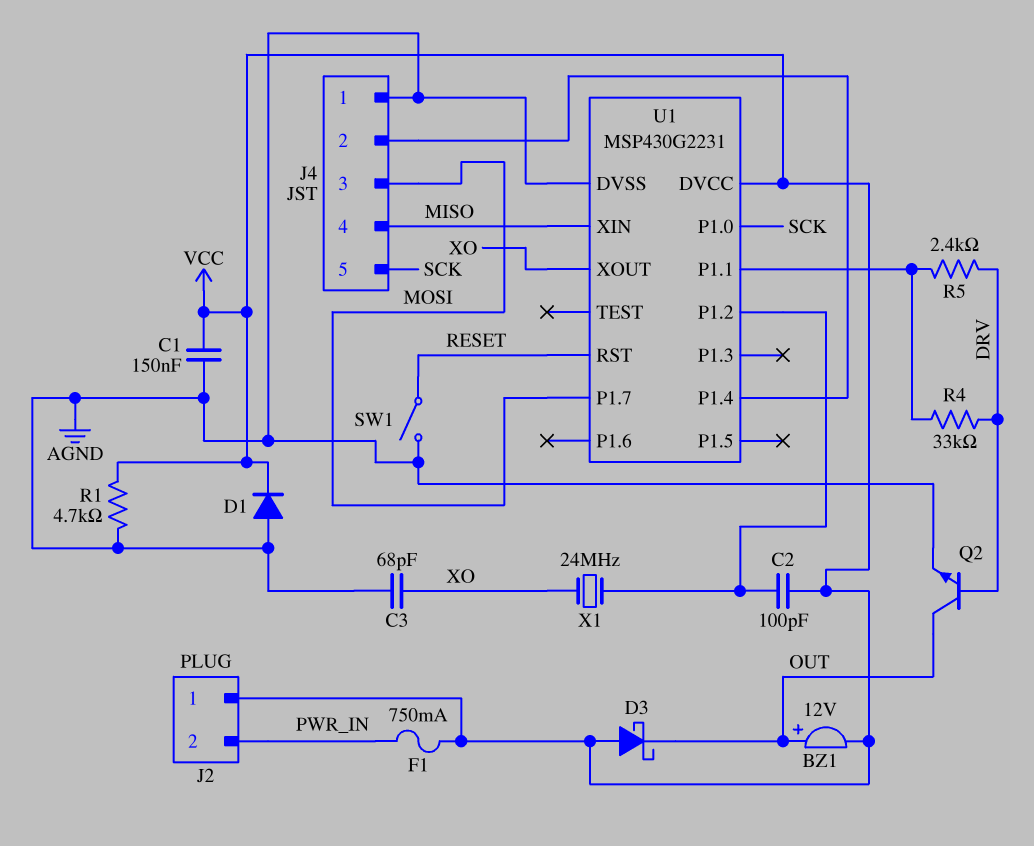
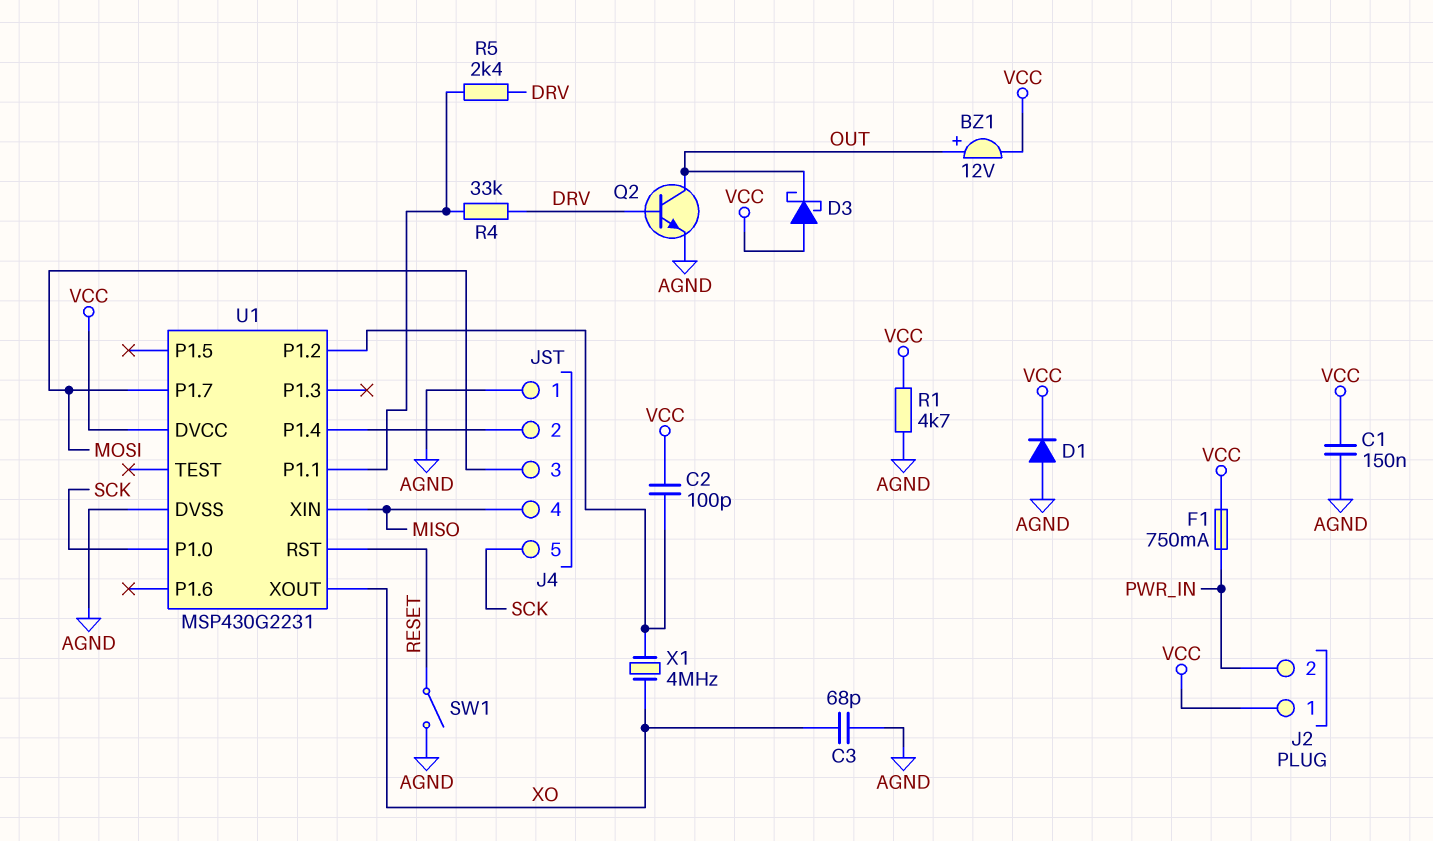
X1: 24MHz (U1/P1.2, XO) -> 4MHz (U1/P1.2, XO)

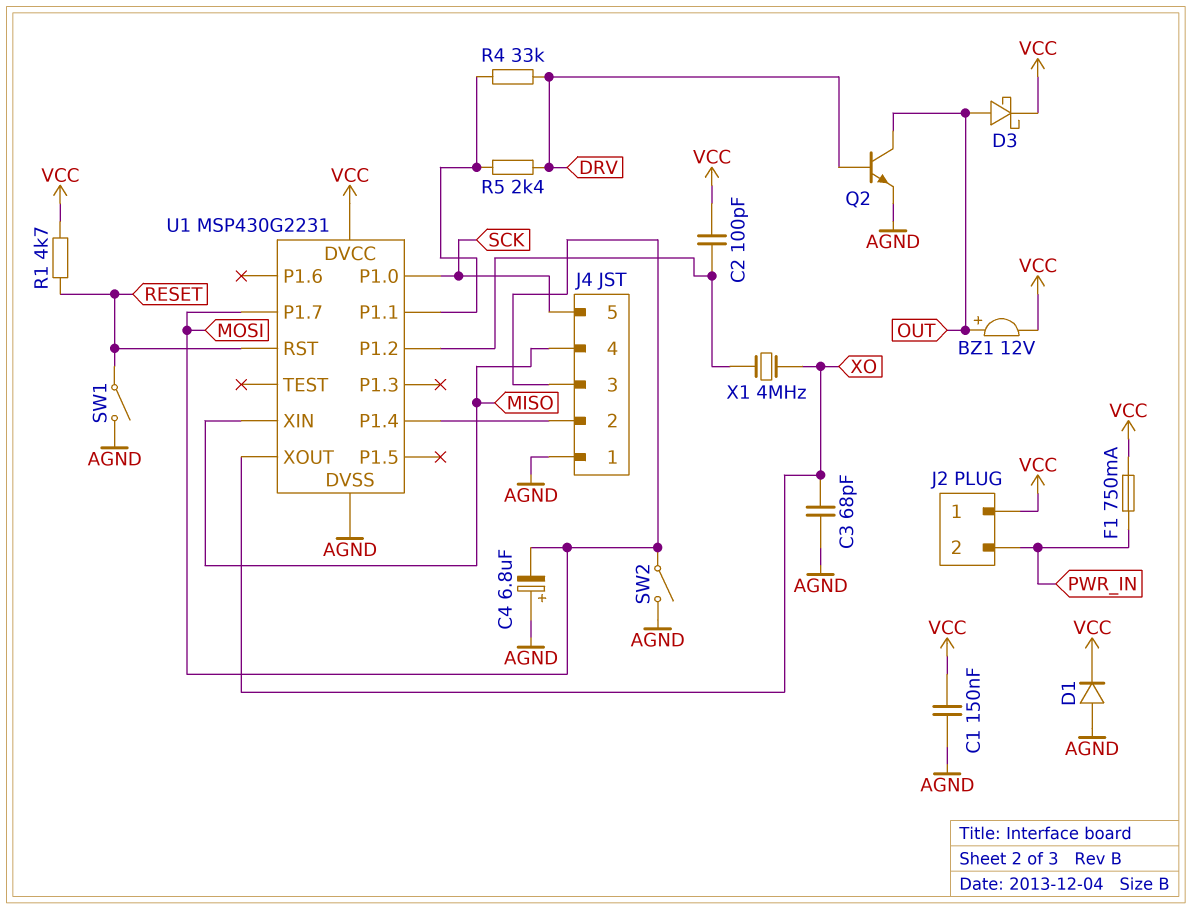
C4: none -> 6.8uF (plus AGND, minus MOSI)
D3: schottky (A VCC, K OUT) -> schottky (A OUT, K VCC)
R1: 4.7k (AGND, VCC) -> 4.7k (RESET, VCC)
SW2: none -> switch (AGND, MOSI)

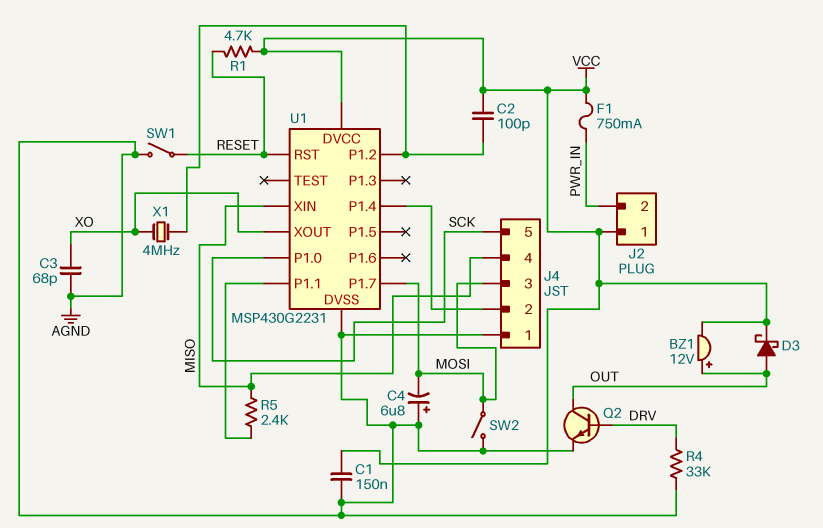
D1: diode (A AGND, K VCC) -> none
R4: 33k (DRV, U1/P1.1) -> 33k (AGND, DRV)
R5: 2.4k (DRV, U1/P1.1) -> 2.4k (MISO, U1/P1.1)

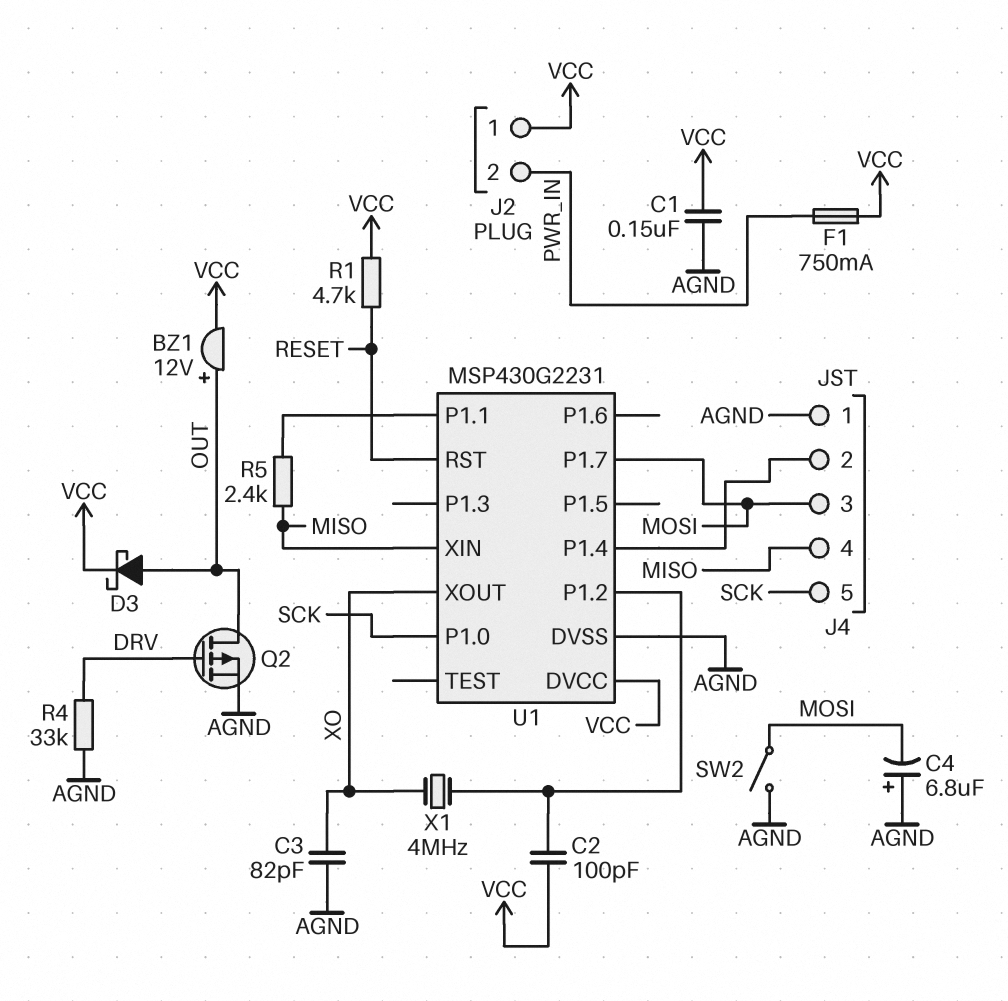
C3: 68pF (AGND, XO) -> 82pF (AGND, XO)
Q2: NPN (B DRV, C OUT, E AGND) -> PMOS (G DRV, D OUT, S AGND)
SW1: switch (AGND, RESET) -> none

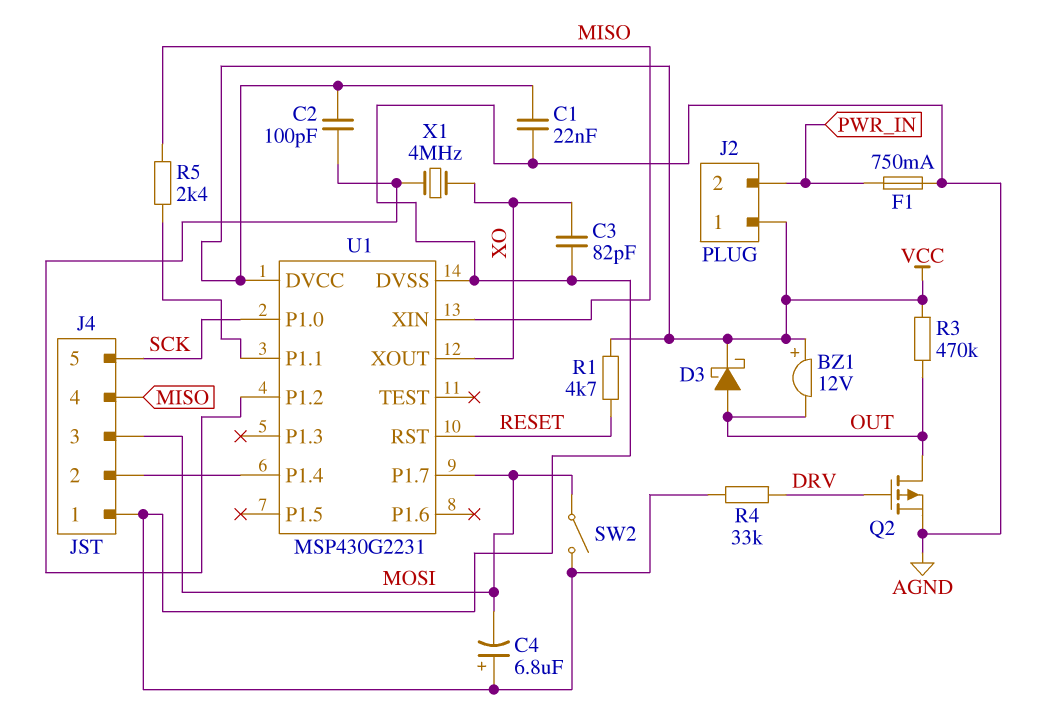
BZ1: buzzer 12V (plus OUT, minus VCC) -> buzzer 12V (plus VCC, minus OUT)
C1: 150nF (AGND, VCC) -> 22nF (AGND, VCC)
F1: 750mA (PWR_IN, VCC) -> 750mA (AGND, PWR_IN)
R3: none -> 470k (OUT, VCC)

